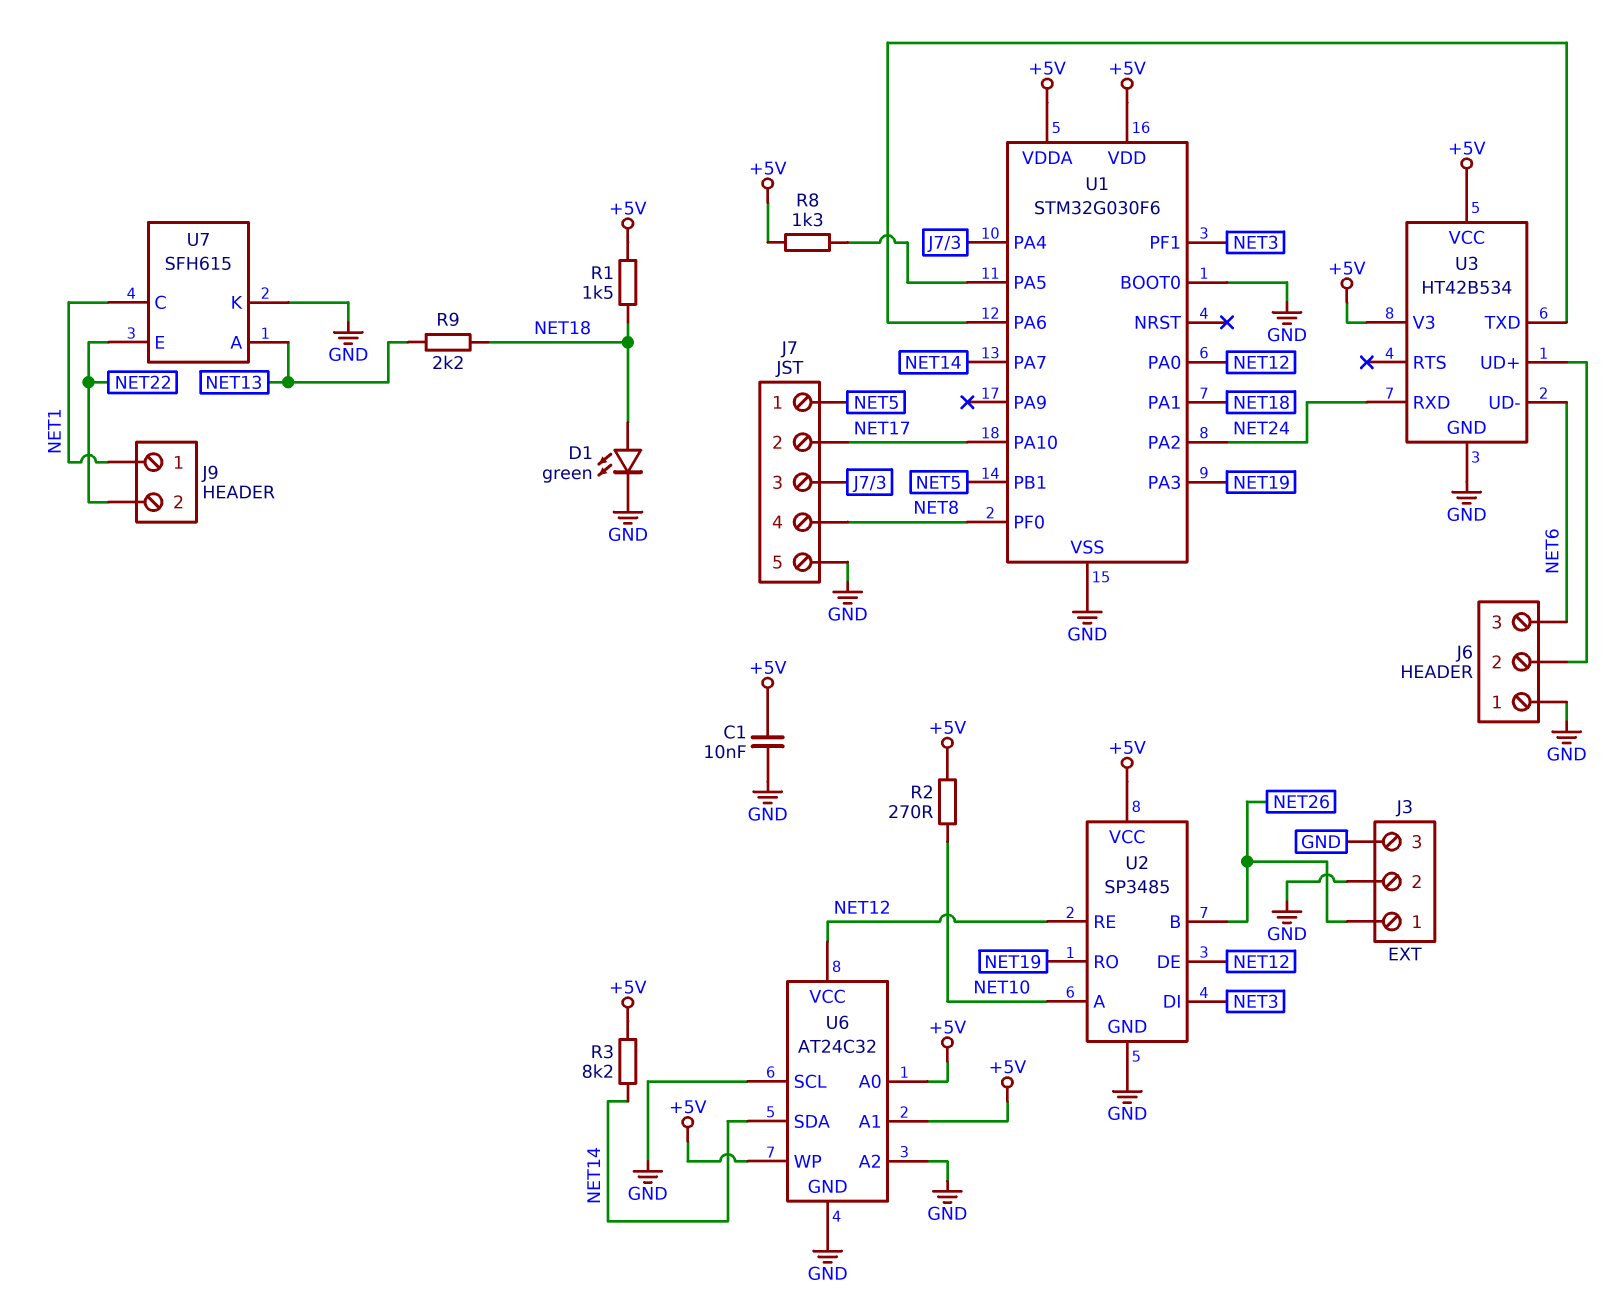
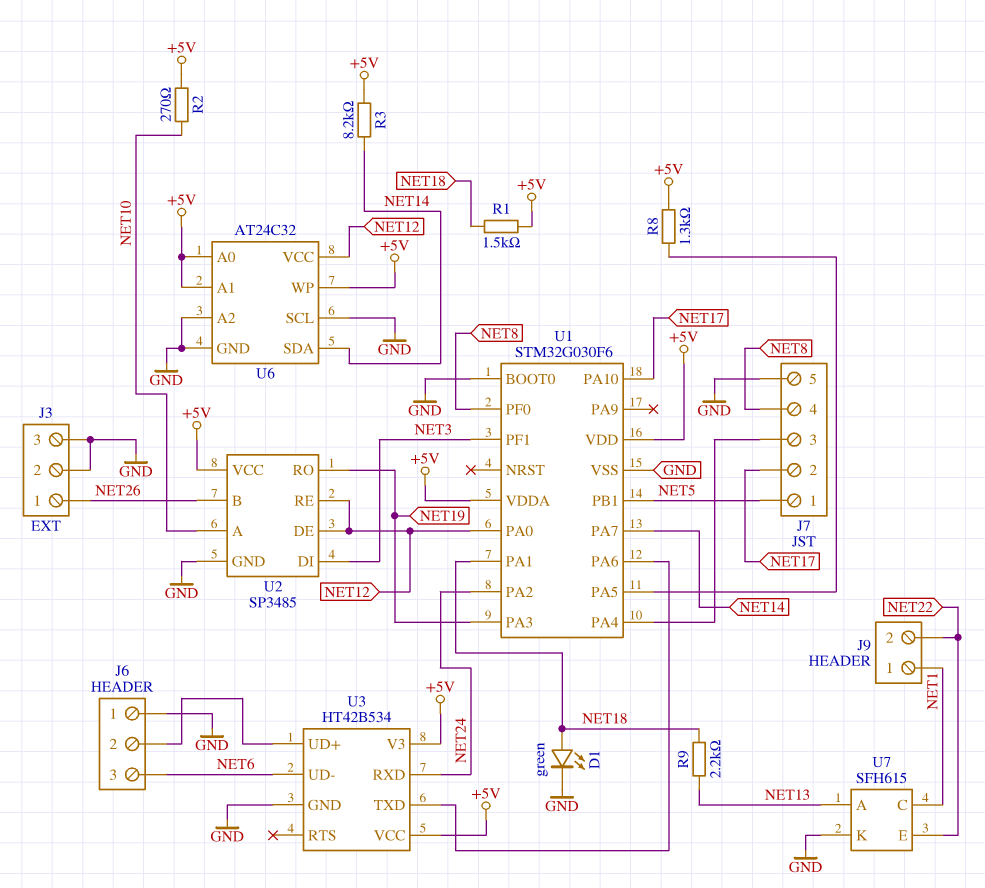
C1: 10nF (+5V, GND) -> none

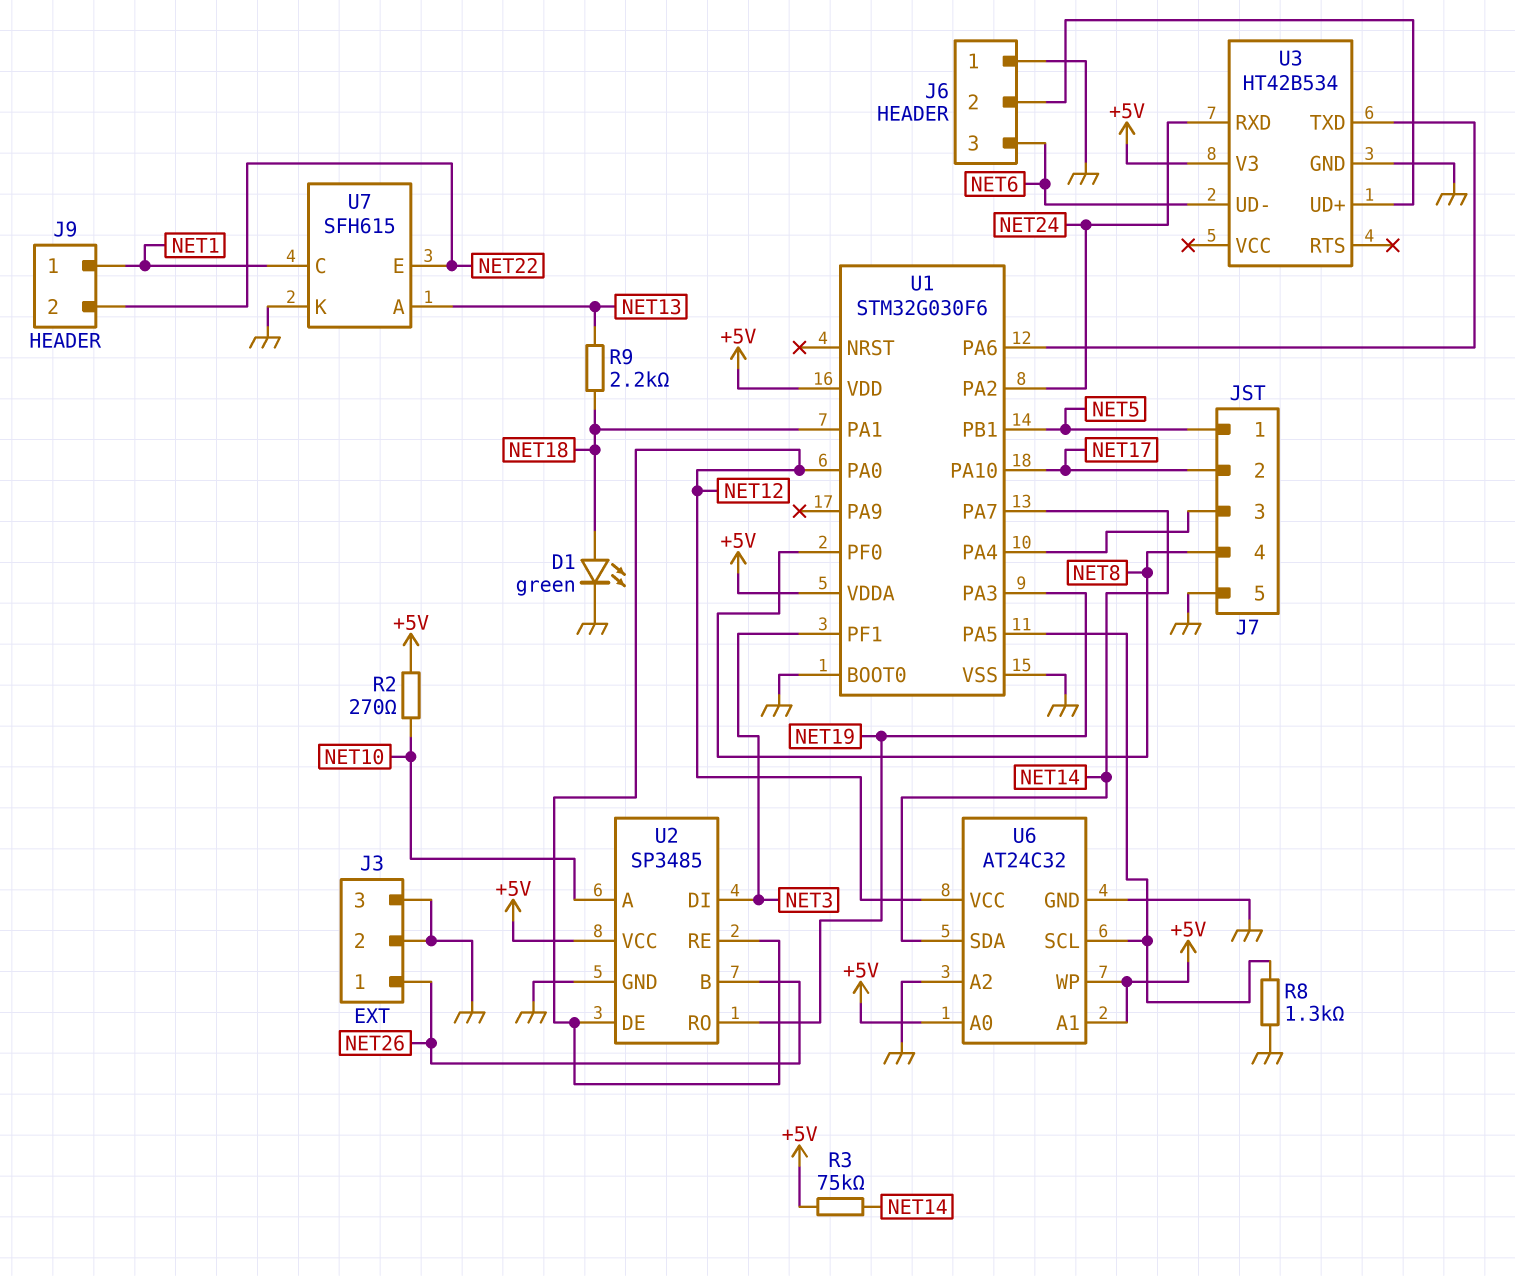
R1: 1.5k (+5V, NET18) -> none
R3: 8.2k (+5V, NET14) -> 75k (+5V, NET14)
R8: 1.3k (+5V, U1/PA5) -> 1.3k (GND, U1/PA5)
U3 pin VCC: +5V -> none
U6 pin SCL: GND -> U1/PA5

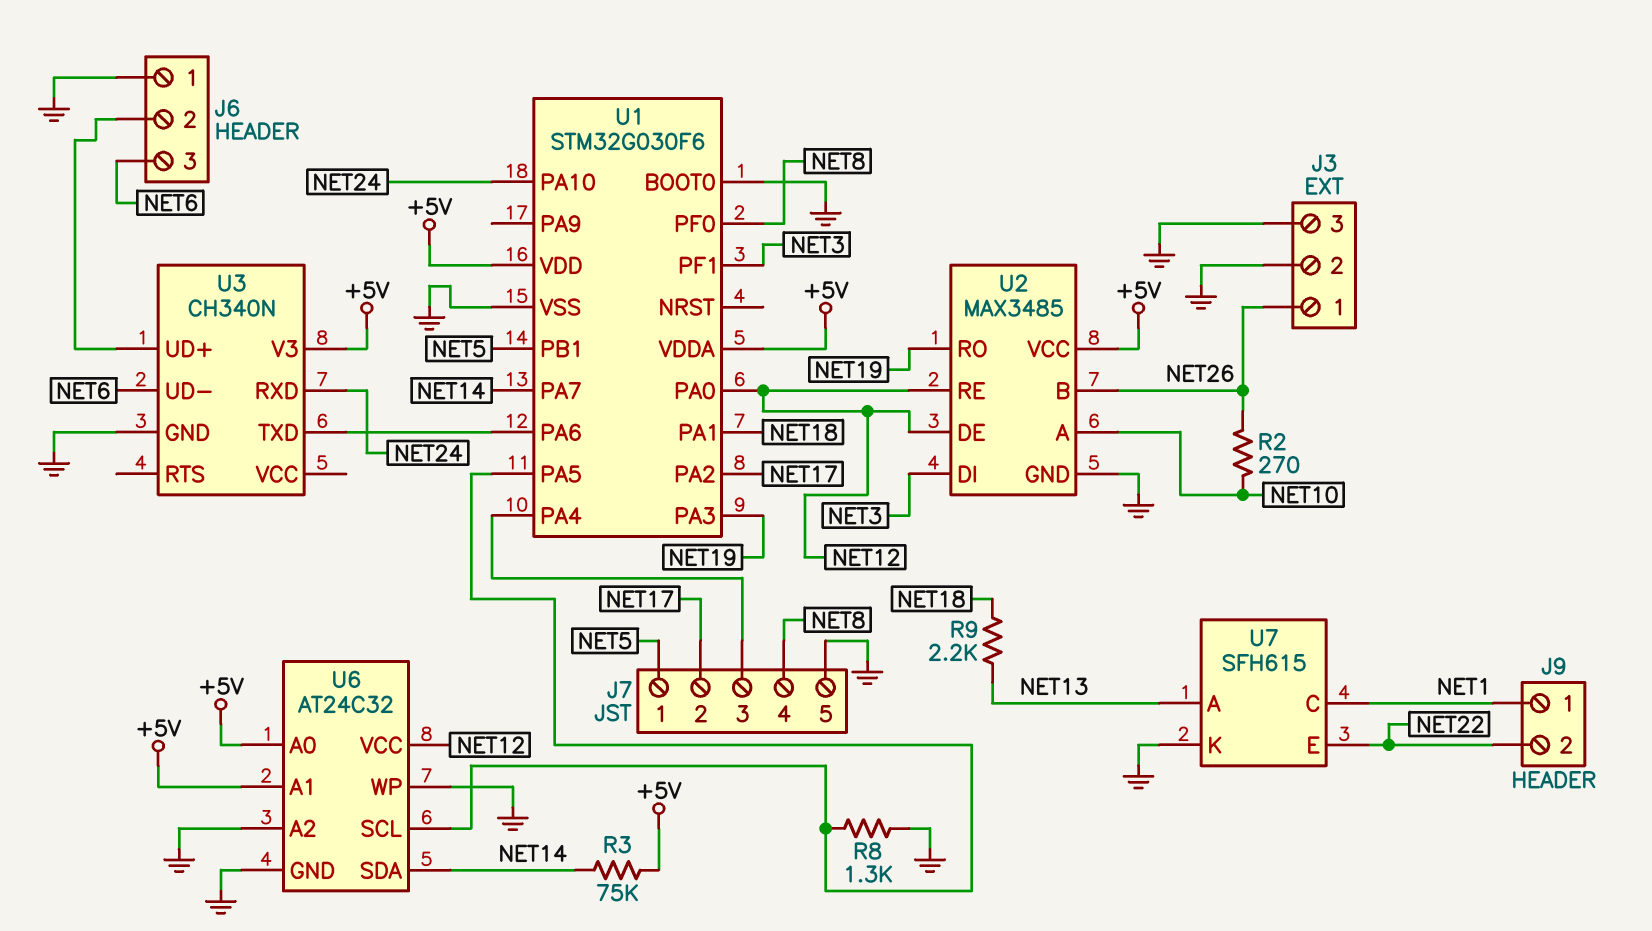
D1: LED green (A NET18, K GND) -> none
R2: 270 (+5V, NET10) -> 270 (NET10, NET26)
U1 pin PA2: NET24 -> NET17
U1 pin PA10: NET17 -> NET24
U2: SP3485 -> MAX3485
U3: HT42B534 -> CH340N
U6 pin WP: +5V -> GND

